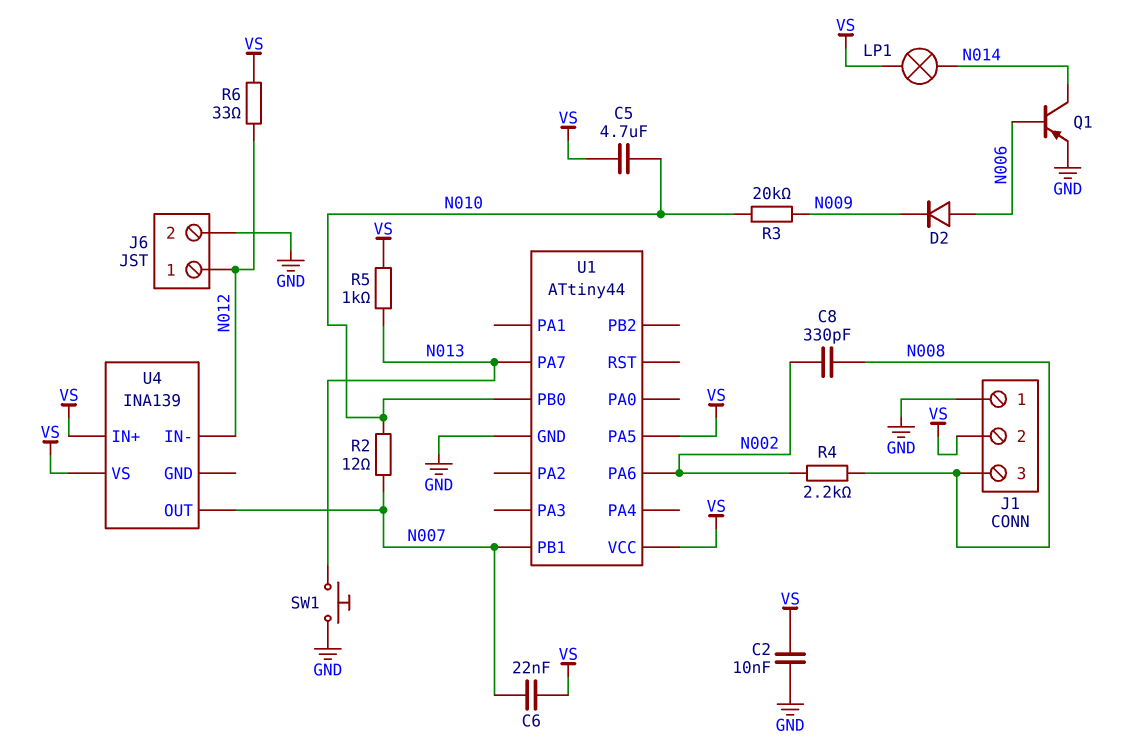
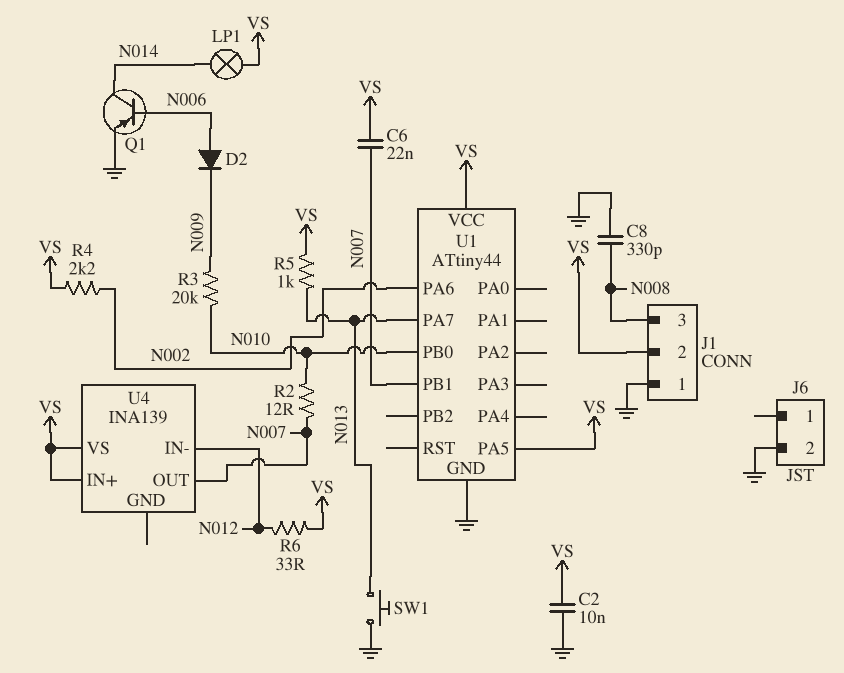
C5: 4.7uF (N010, VS) -> none
C8: 330pF (N002, N008) -> 330pF (GND, N008)
J6 pin 1: N012 -> none
R4: 2.2k (N002, N008) -> 2.2k (N002, VS)

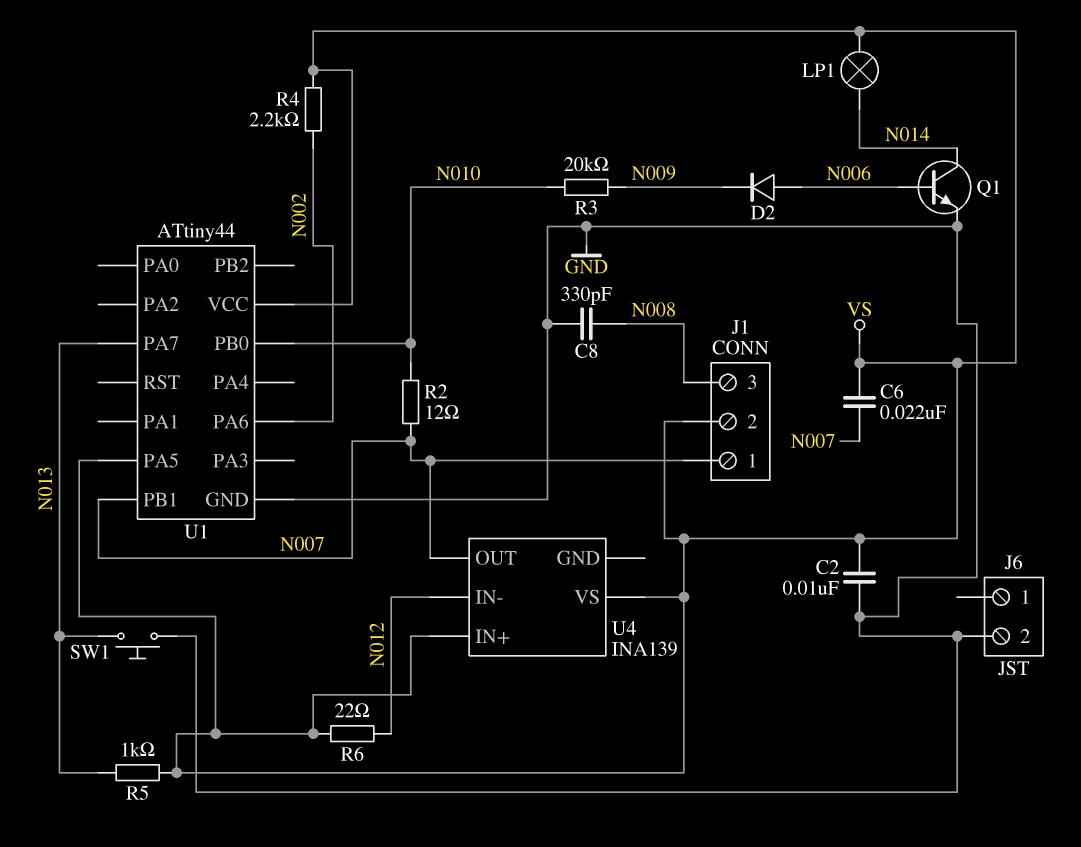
J1 pin 1: GND -> N007
Q1: PNP (B N006, C N014, E GND) -> NPN (B N006, C N014, E GND)
R6: 33 (N012, VS) -> 22 (N012, VS)

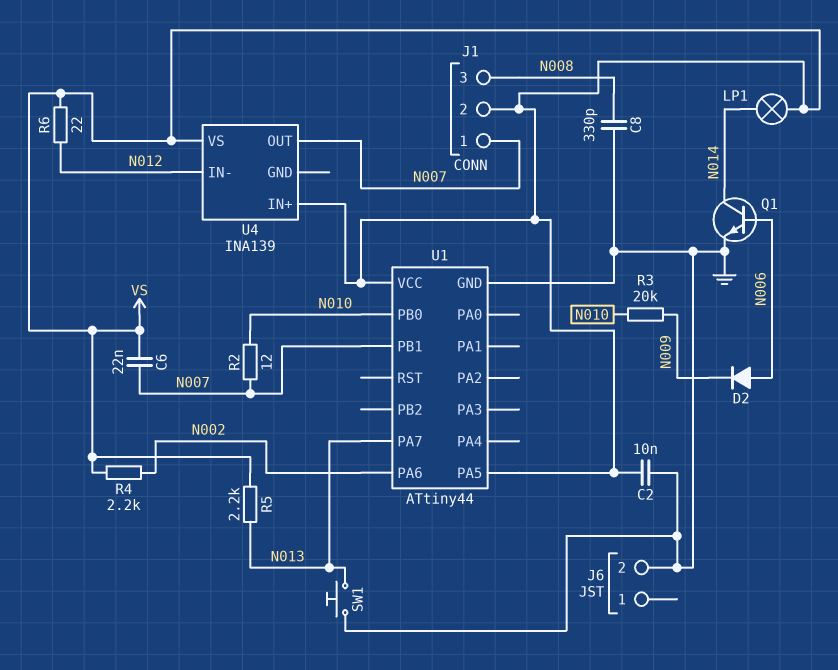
R5: 1k (N013, VS) -> 2.2k (N013, VS)

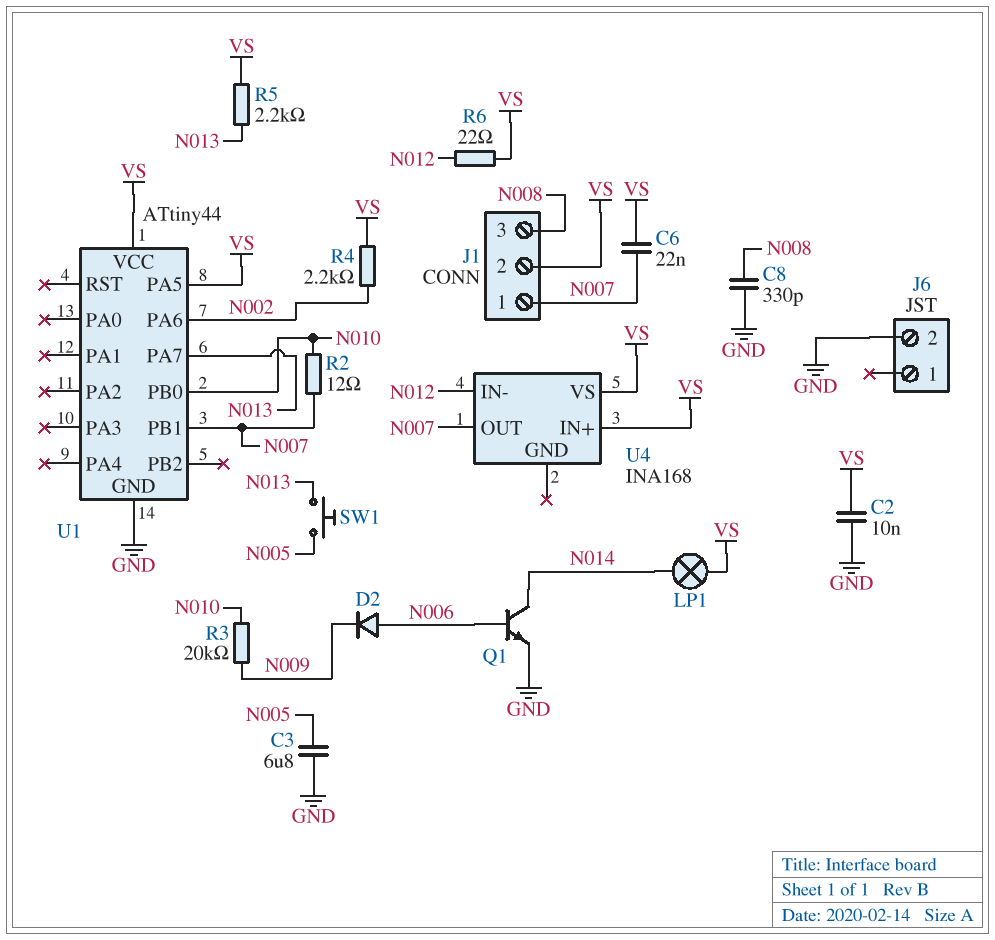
C3: none -> 6.8uF (GND, N005)
SW1: button (GND, N013) -> button (N005, N013)
U4: INA139 -> INA168

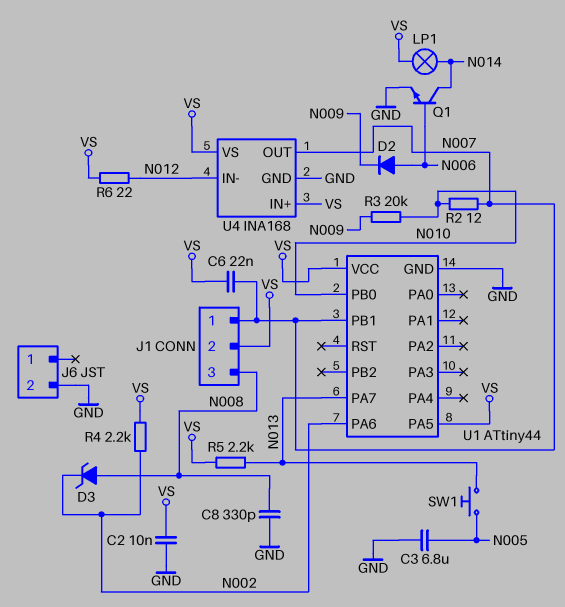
D3: none -> zener (A N008, K N002)
U4 pin GND: none -> GND

